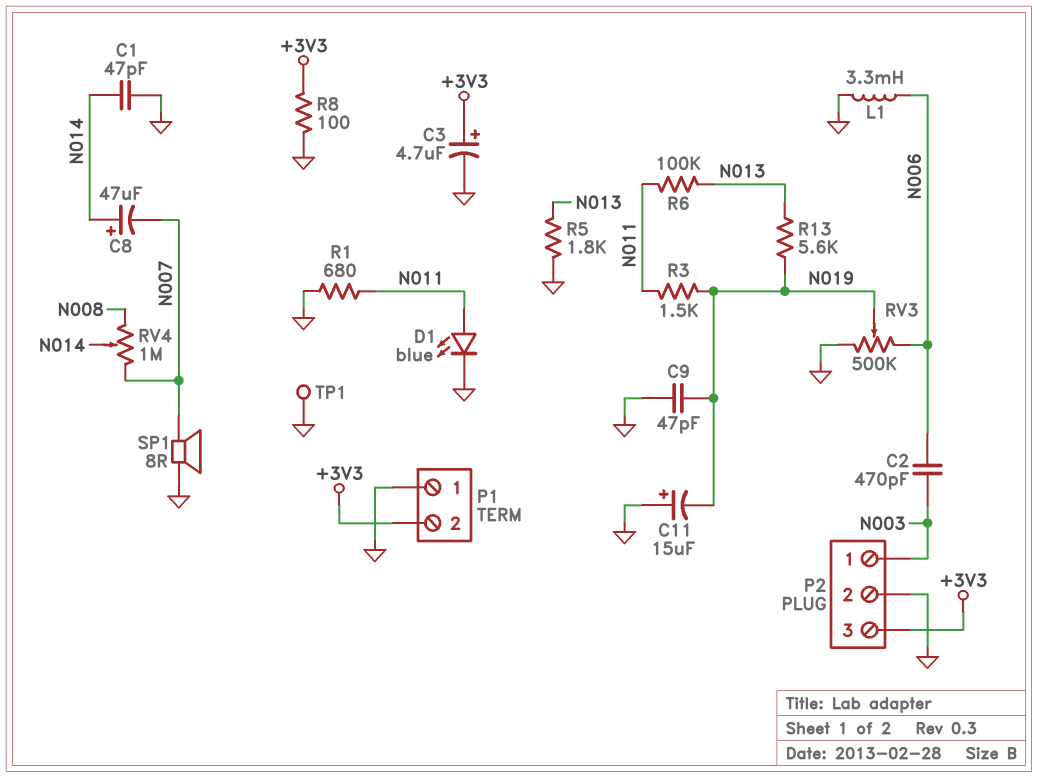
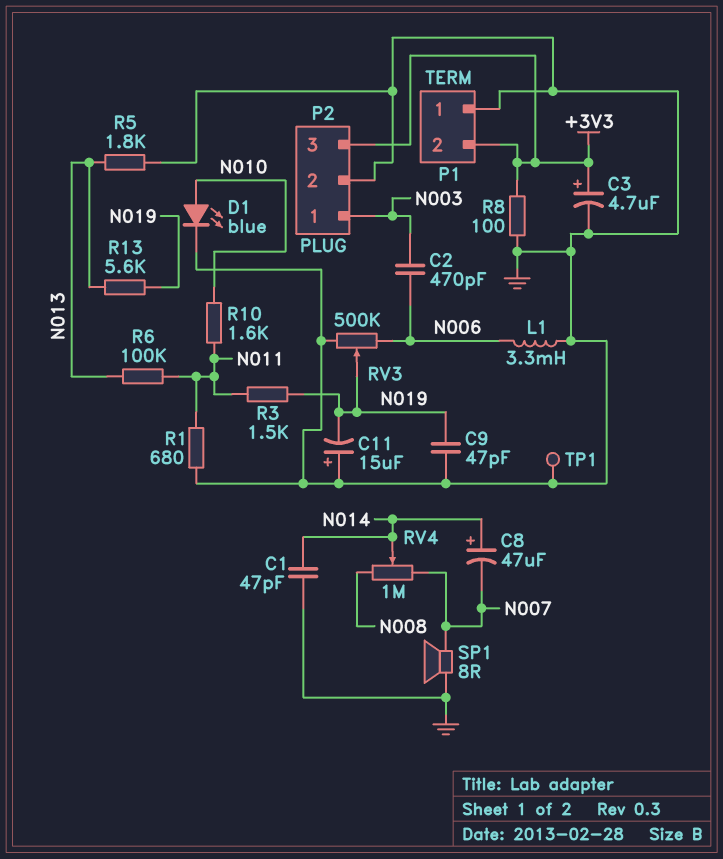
D1: LED blue (A N011, K GND) -> LED blue (A N010, K GND)
R10: none -> 1.6k (N010, N011)

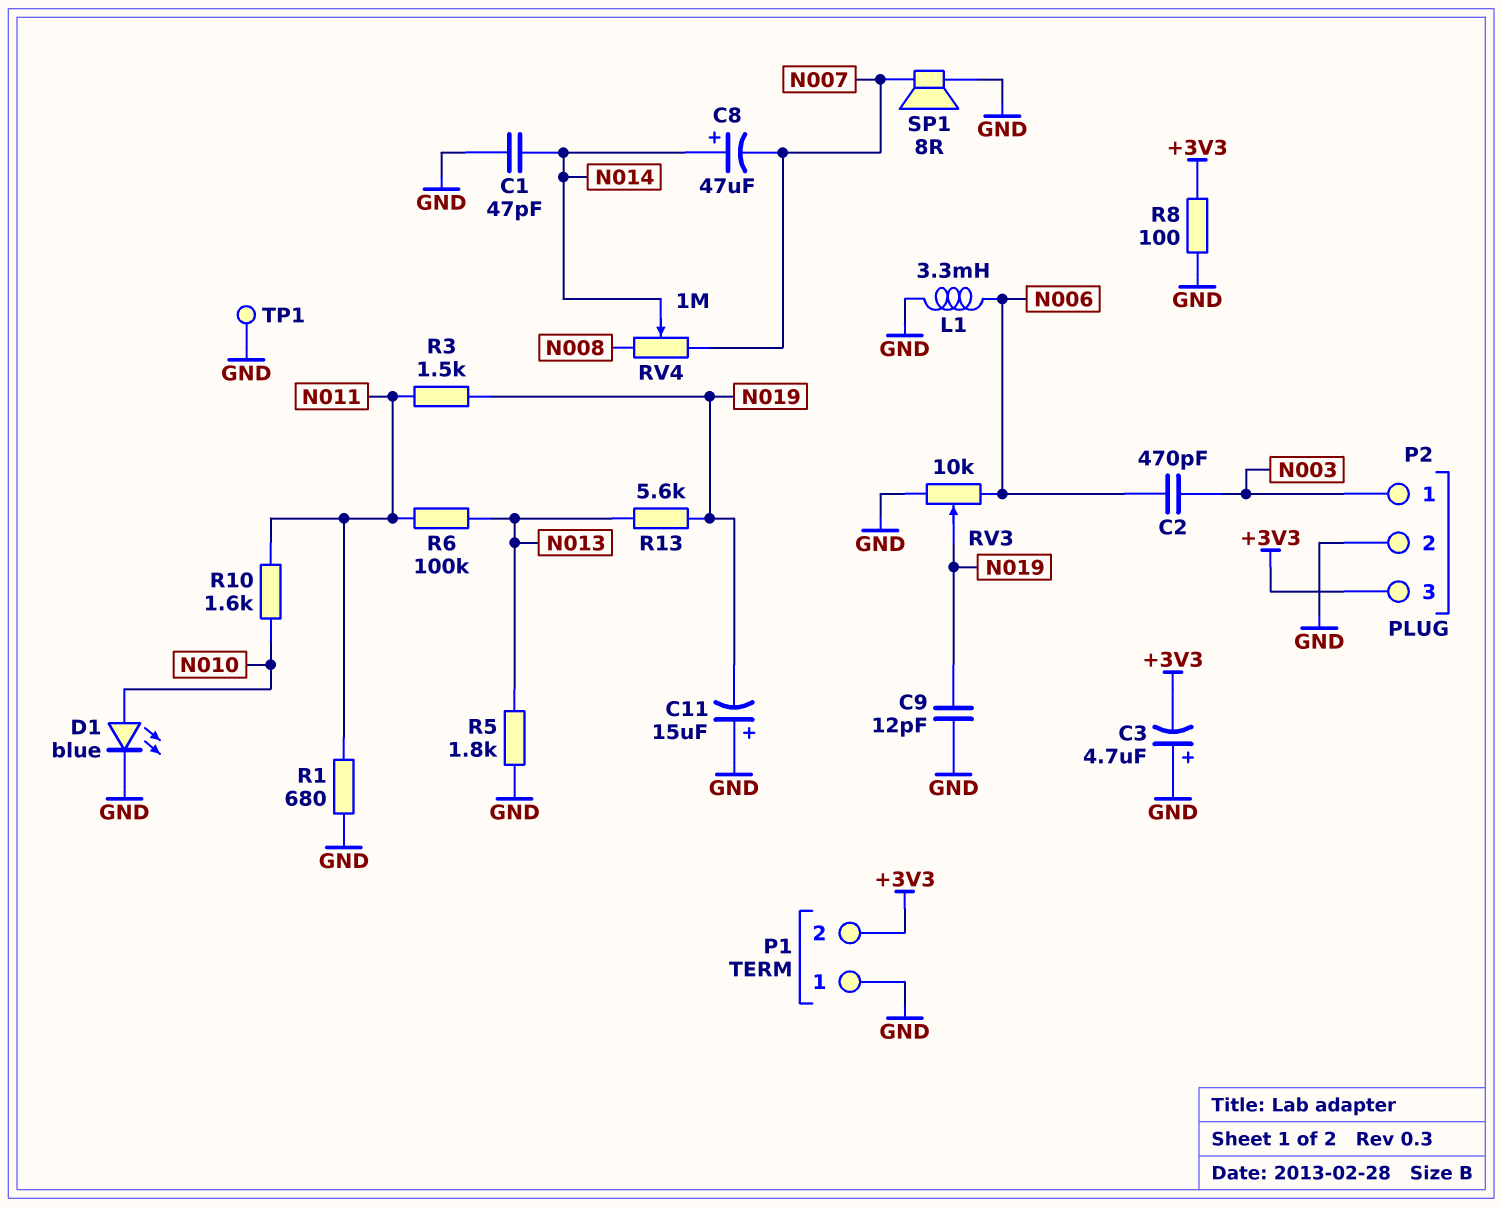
C3: 4.7uF (plus +3V3, minus GND) -> 4.7uF (plus GND, minus +3V3)
C9: 47pF (GND, N019) -> 12pF (GND, N019)
RV3: 500k (GND, N006, wiper N019) -> 10k (GND, N006, wiper N019)

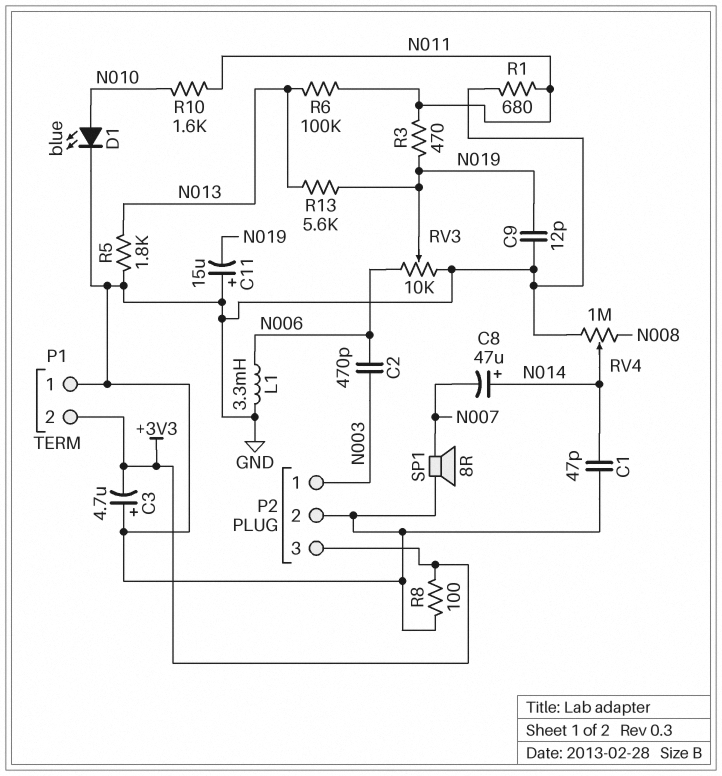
R3: 1.5k (N011, N019) -> 470 (N011, N019)
RV4: 1M (N007, N008, wiper N014) -> 1M (GND, N008, wiper N014)
TP1: test point (GND) -> none

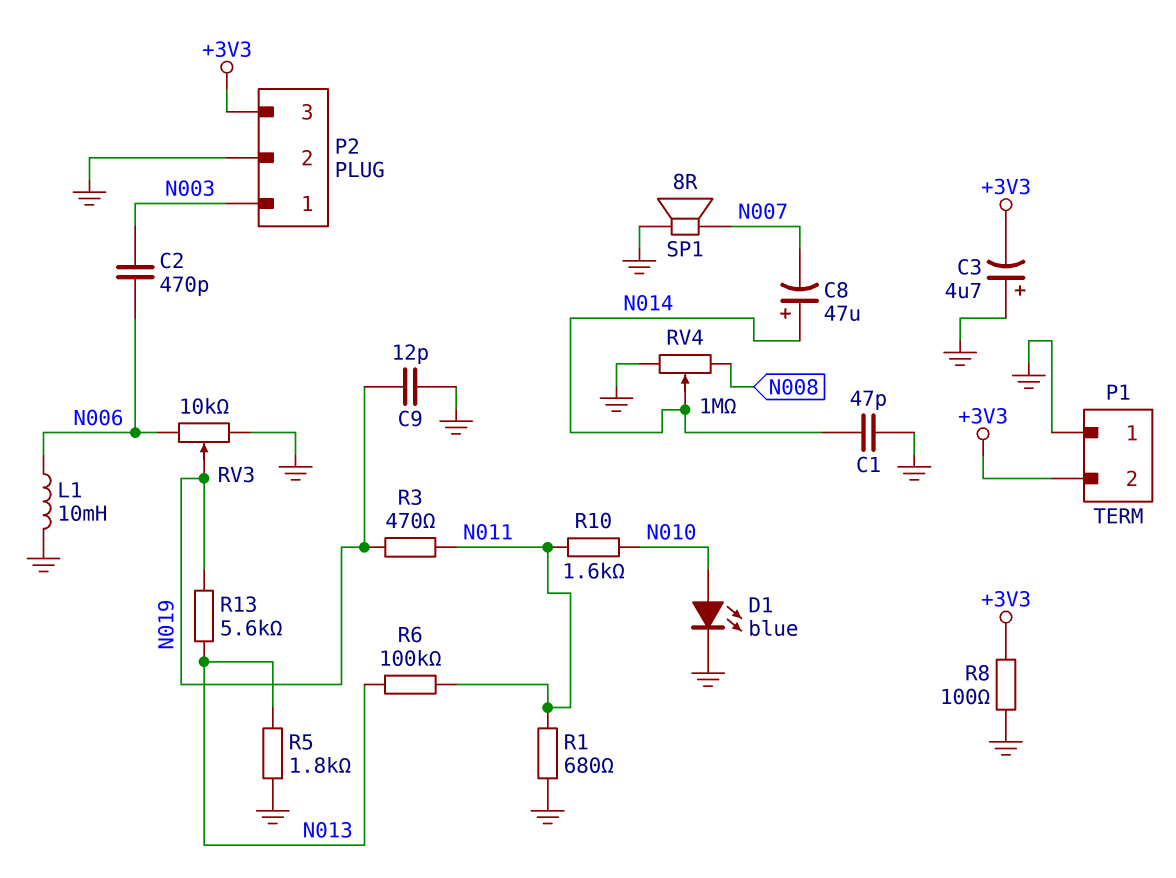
C11: 15uF (plus GND, minus N019) -> none
L1: 3.3mH (GND, N006) -> 10mH (GND, N006)

